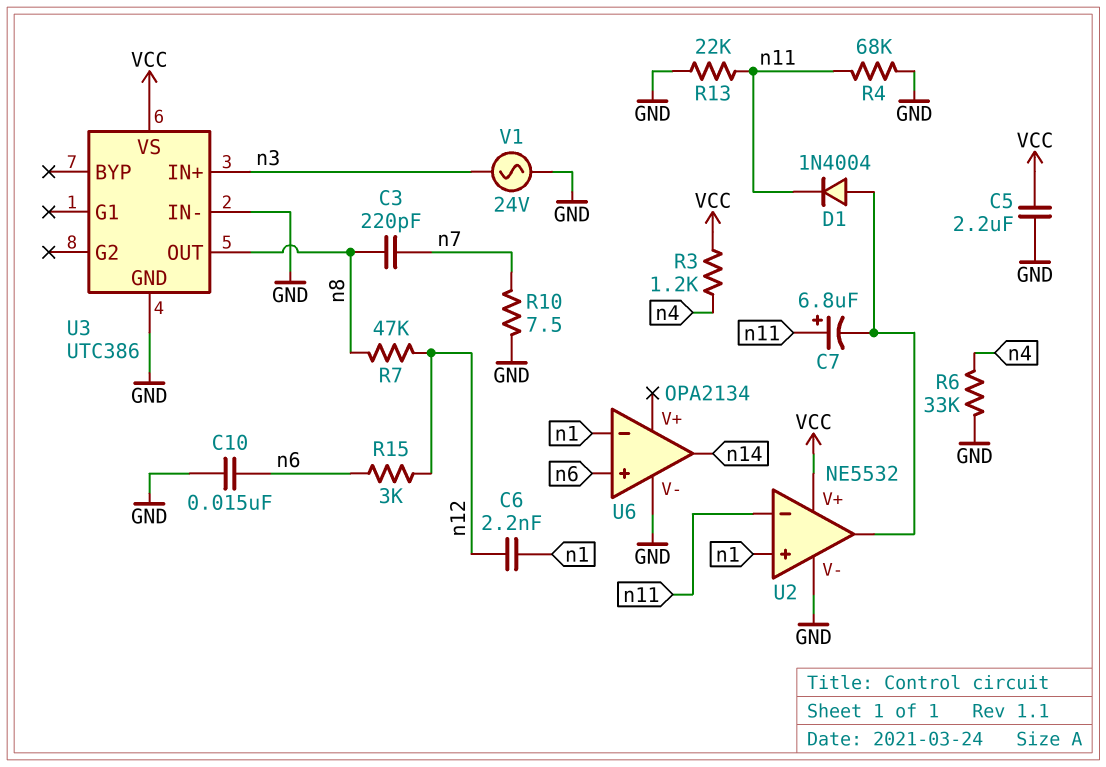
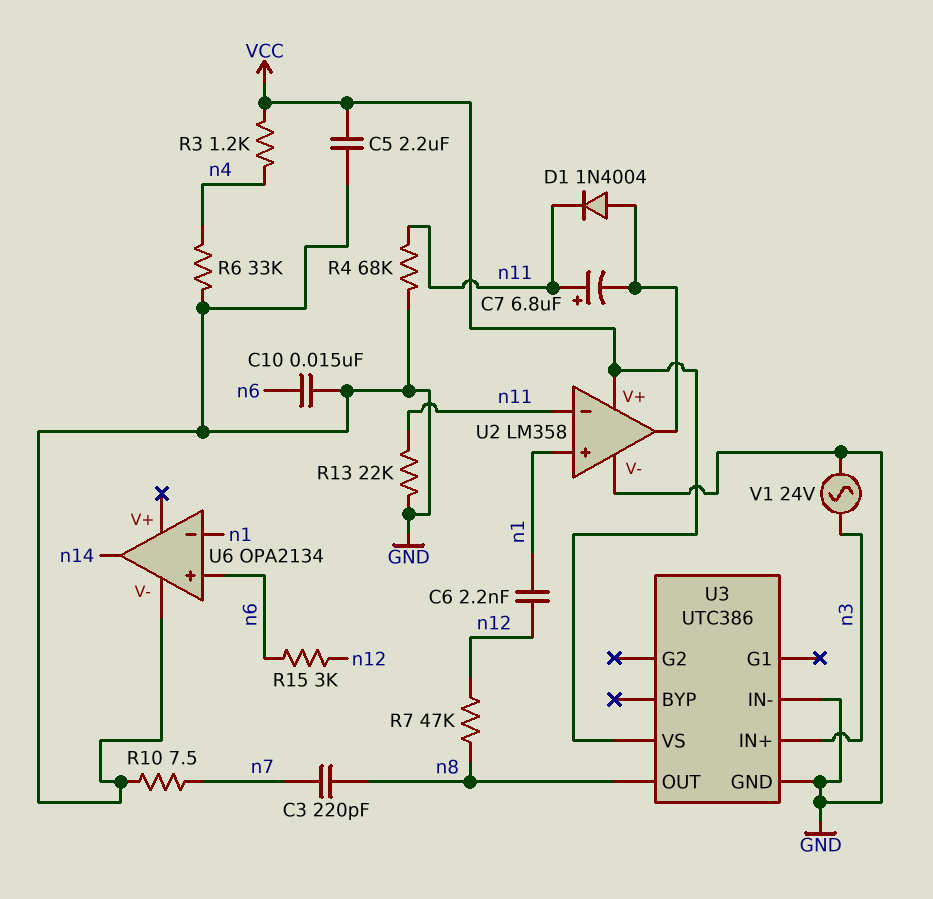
U2: NE5532 -> LM358

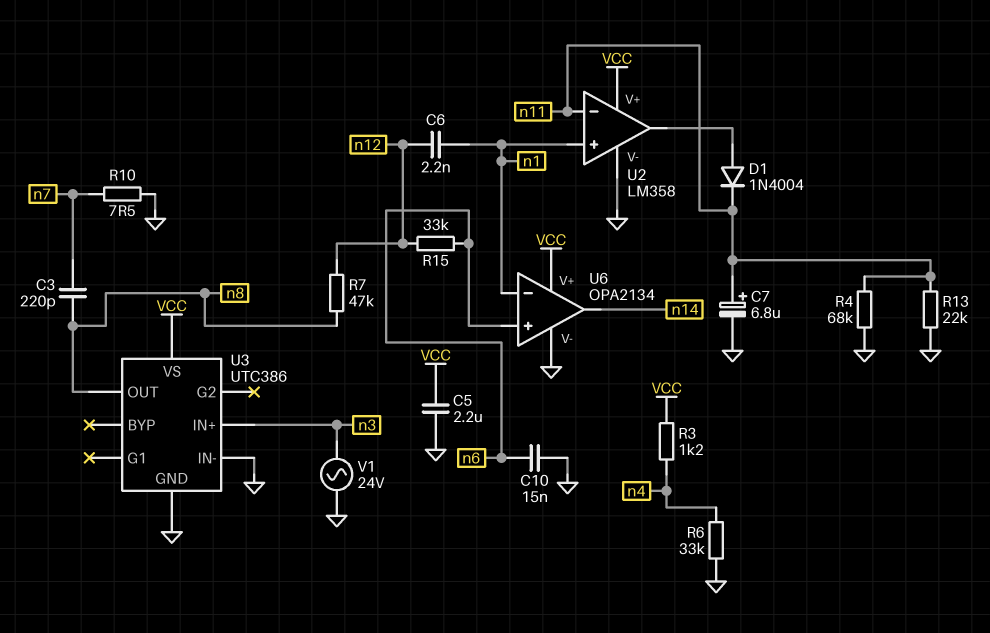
C7: 6.8uF (plus n11, minus U2/out) -> 6.8uF (plus n11, minus GND)
R15: 3k (n6, n12) -> 33k (n6, n12)
U6 pin V+: none -> VCC

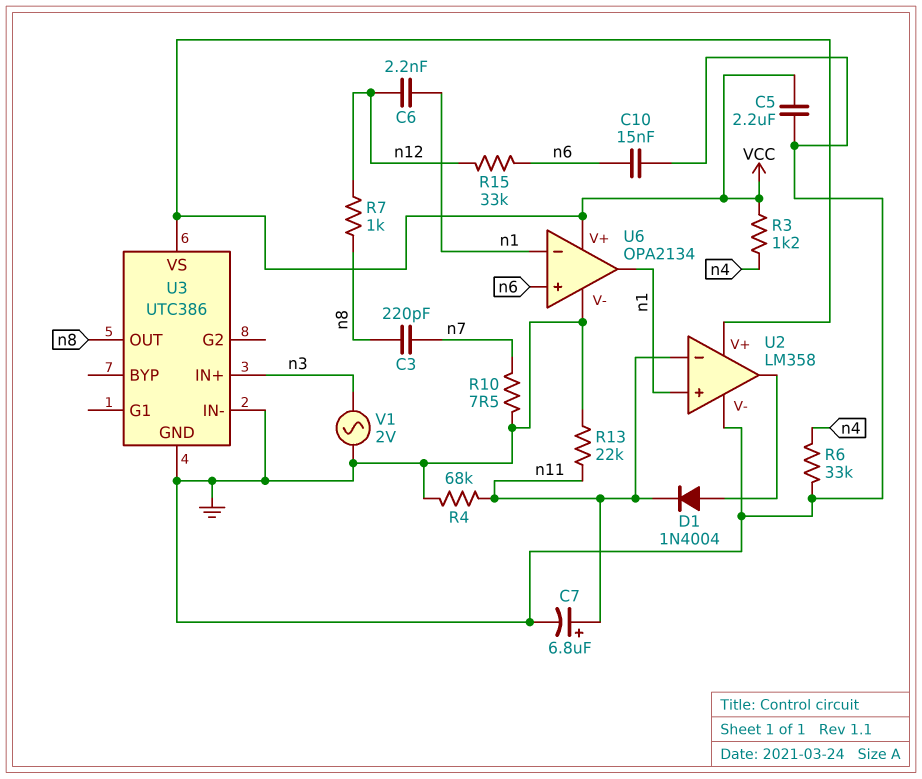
R7: 47k (n8, n12) -> 1k (n8, n12)
U6 pin out: n14 -> n1
V1: AC 24V (GND, n3) -> AC 2V (GND, n3)

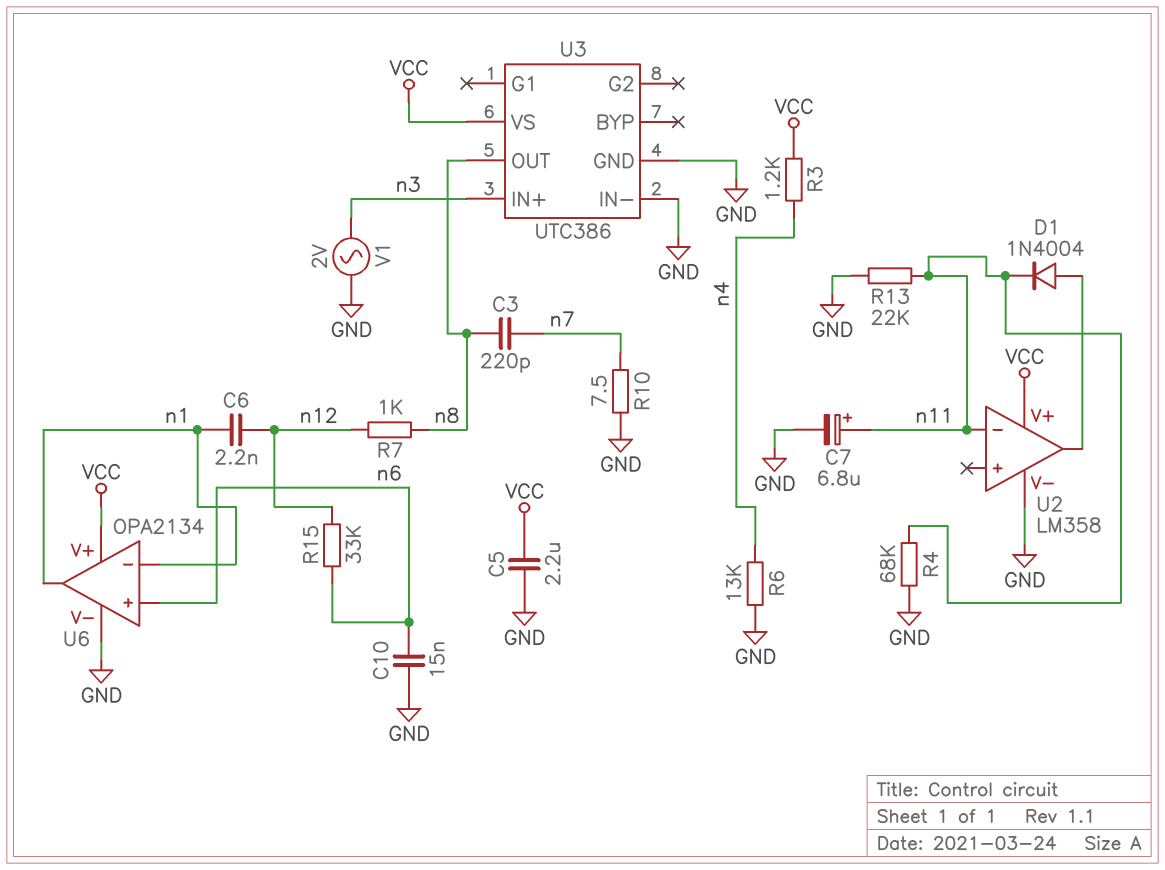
R6: 33k (GND, n4) -> 13k (GND, n4)
U2 pin in+: n1 -> none

